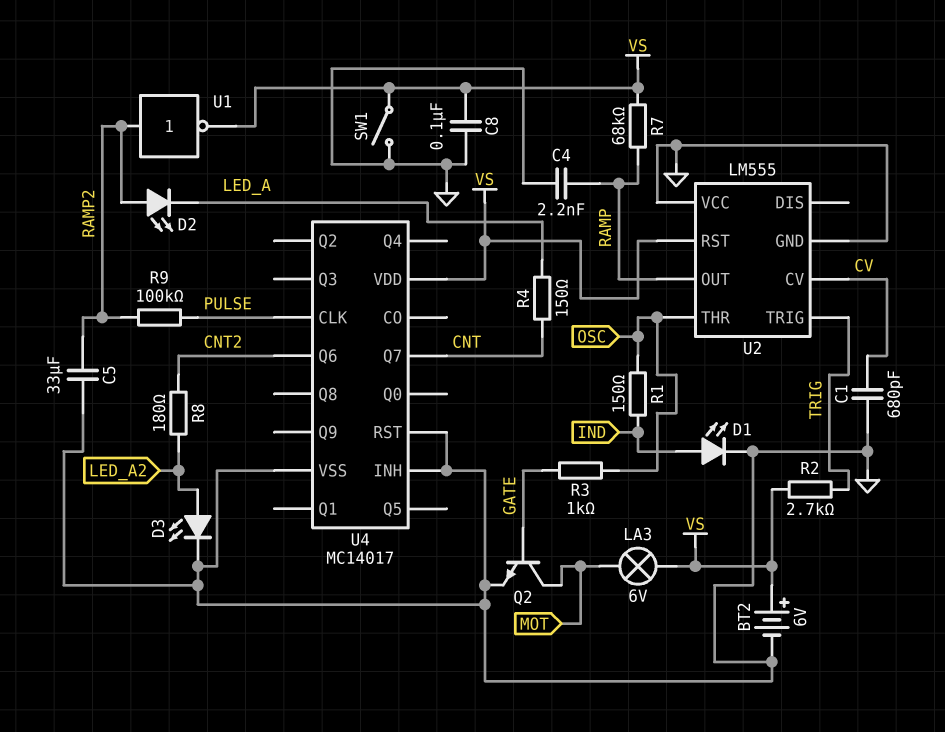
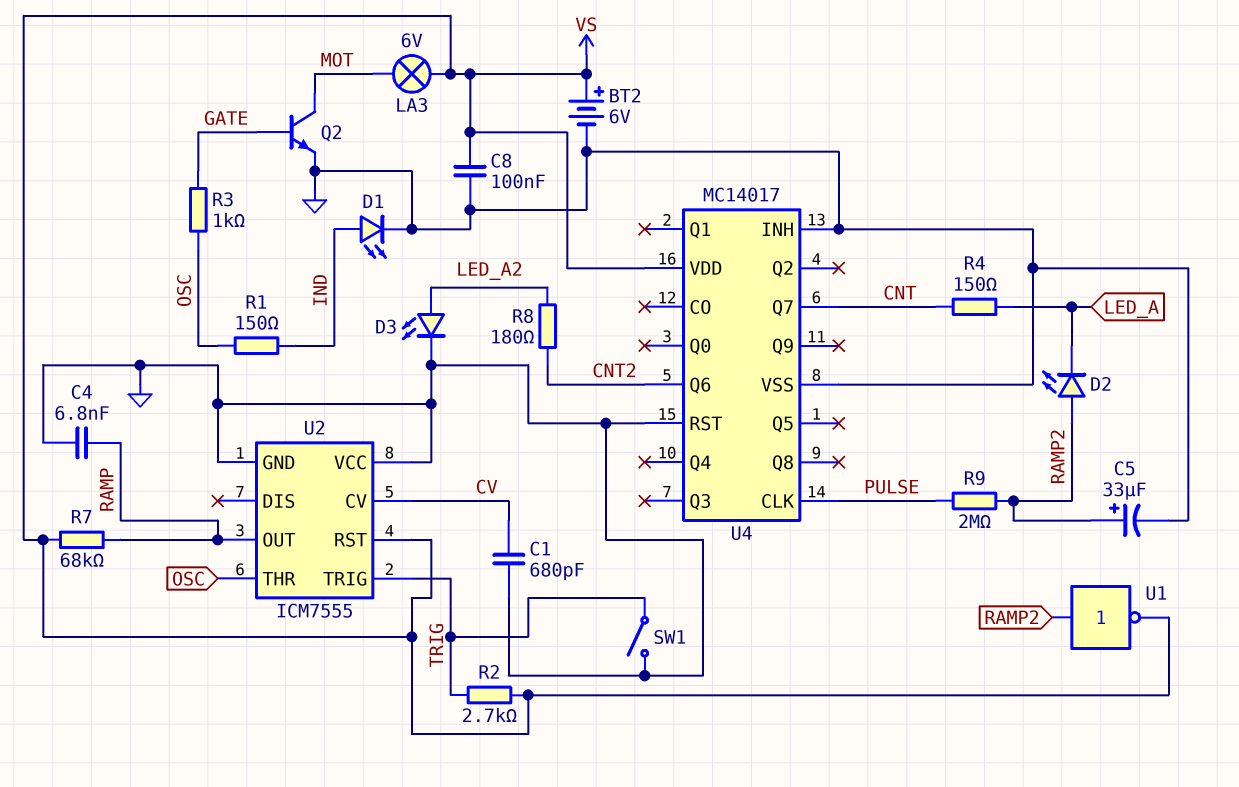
C4: 2.2nF (GND, RAMP) -> 6.8nF (GND, RAMP)
C5: 33uF (GND, RAMP2) -> 33uF (plus RAMP2, minus GND)
R9: 100k (PULSE, RAMP2) -> 2M (PULSE, RAMP2)
SW1: switch (GND, VS) -> switch (GND, TRIG)
U2: LM555 -> ICM7555

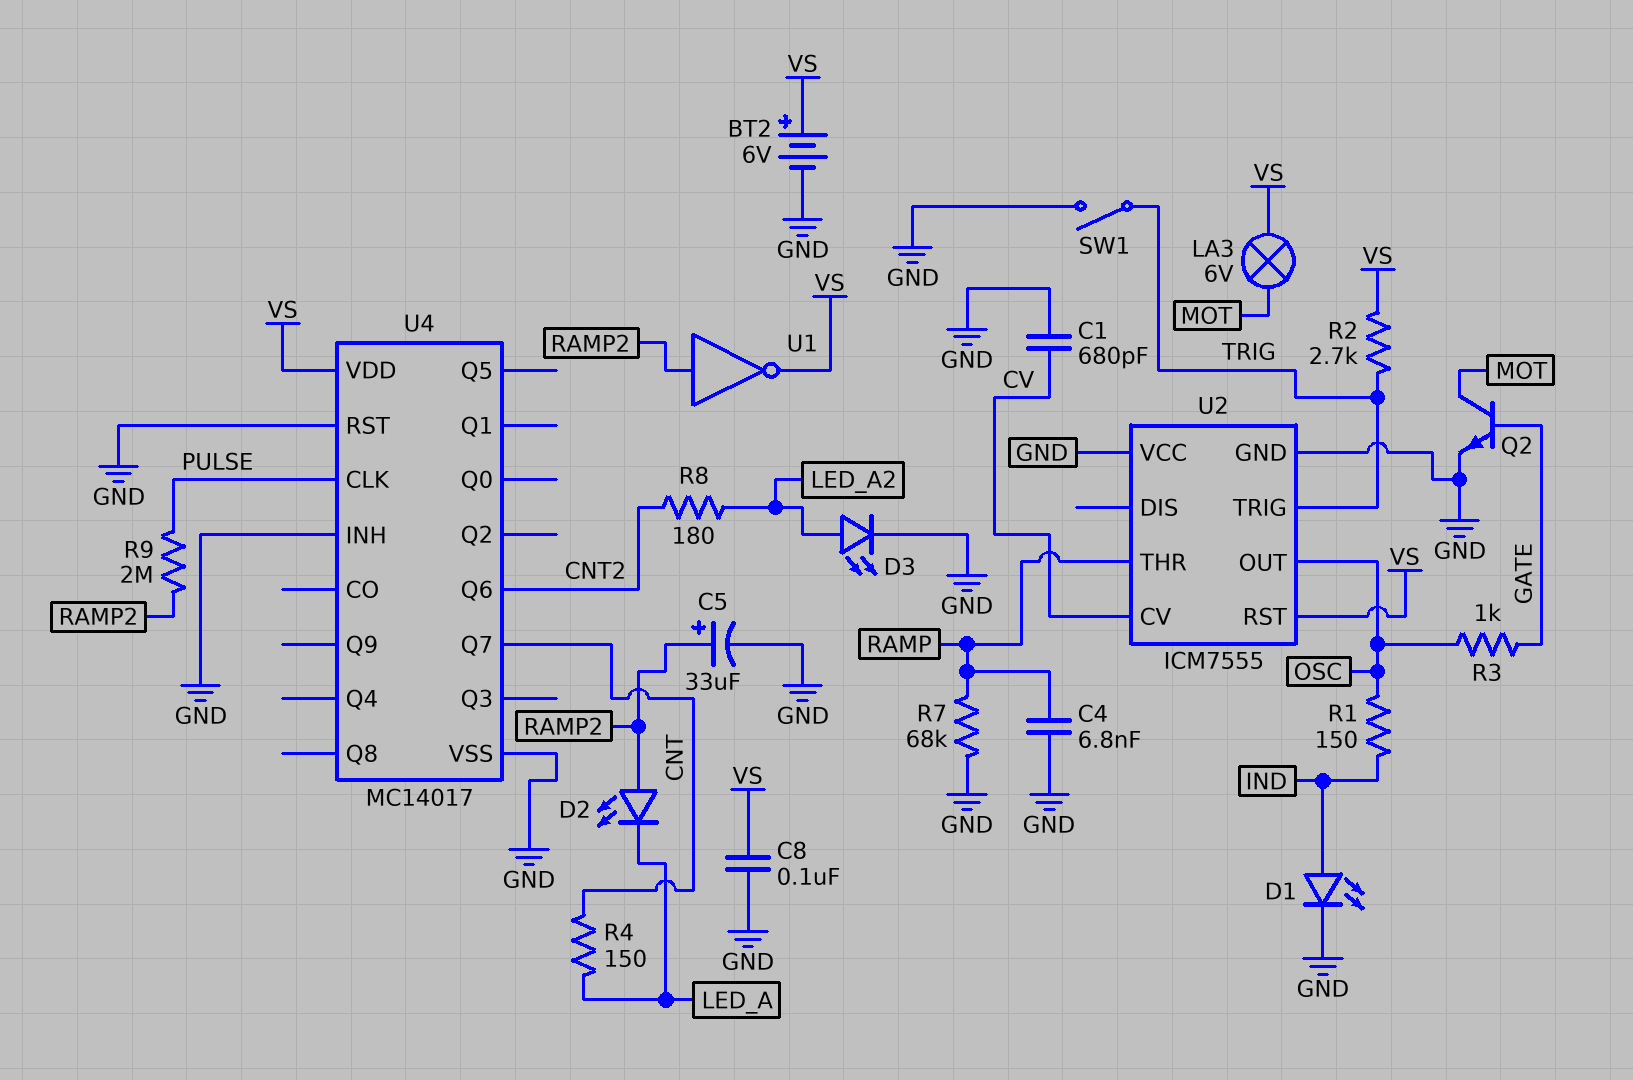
R7: 68k (RAMP, VS) -> 68k (GND, RAMP)
U2 pin OUT: RAMP -> OSC
U2 pin THR: OSC -> RAMP

